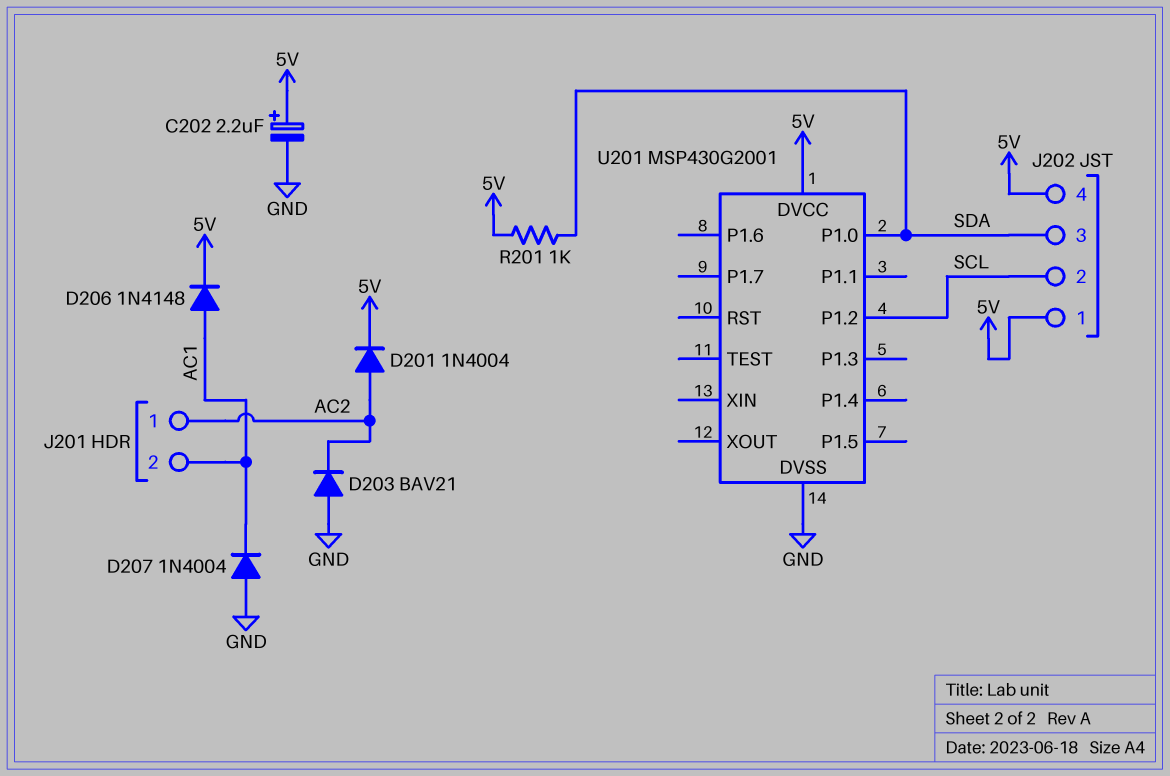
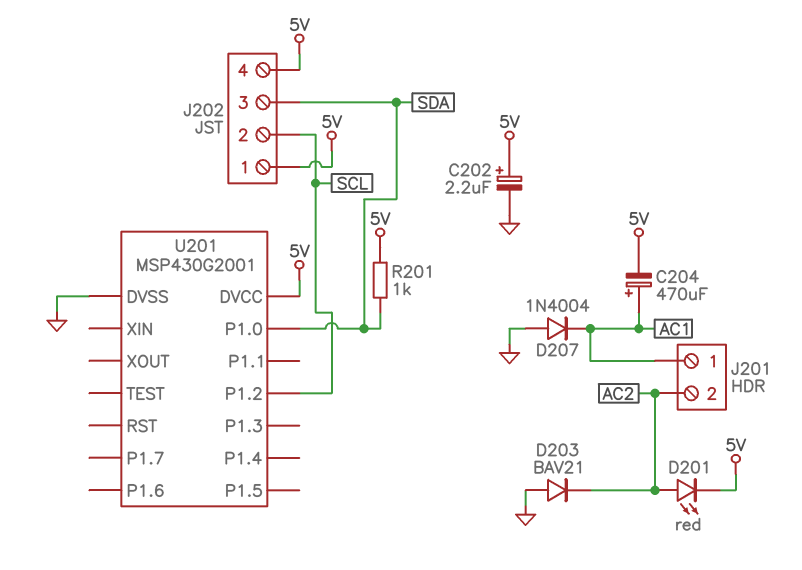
C204: none -> 470uF (plus AC1, minus 5V)
D201: diode 1N4004 (A AC2, K 5V) -> LED red (A AC2, K 5V)
D206: diode 1N4148 (A AC1, K 5V) -> none
J201 pin 1: AC2 -> AC1
J201 pin 2: AC1 -> AC2

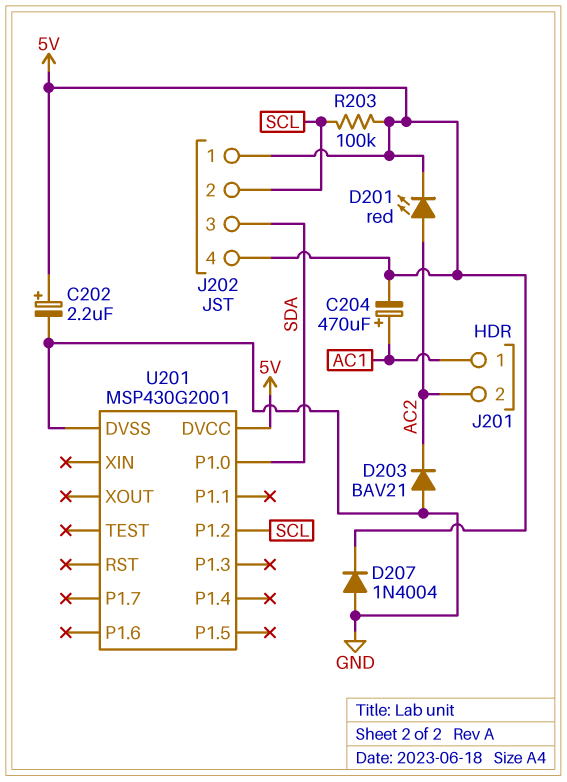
D207: diode 1N4004 (A GND, K AC1) -> diode 1N4004 (A GND, K 5V)
R201: 1k (5V, SDA) -> none
R203: none -> 100k (5V, SCL)

